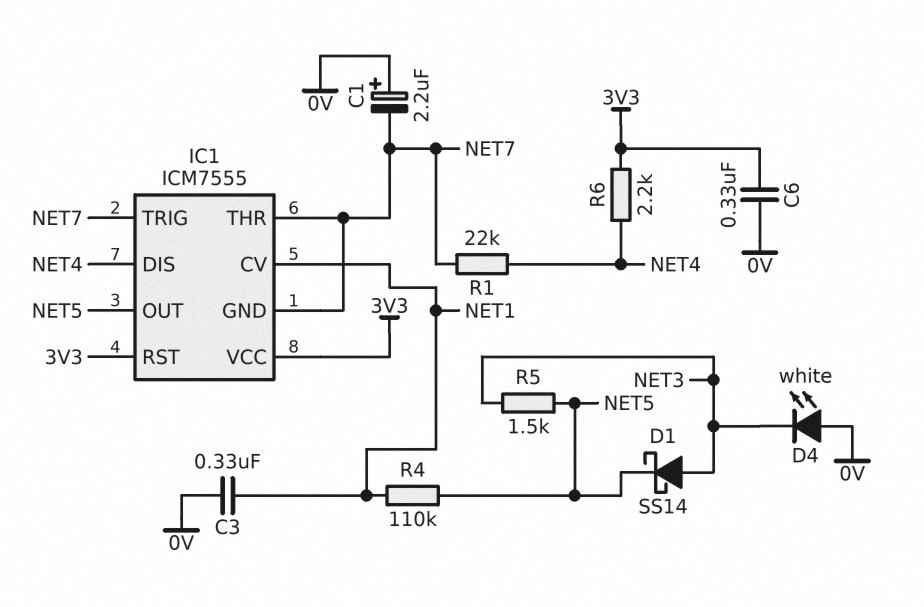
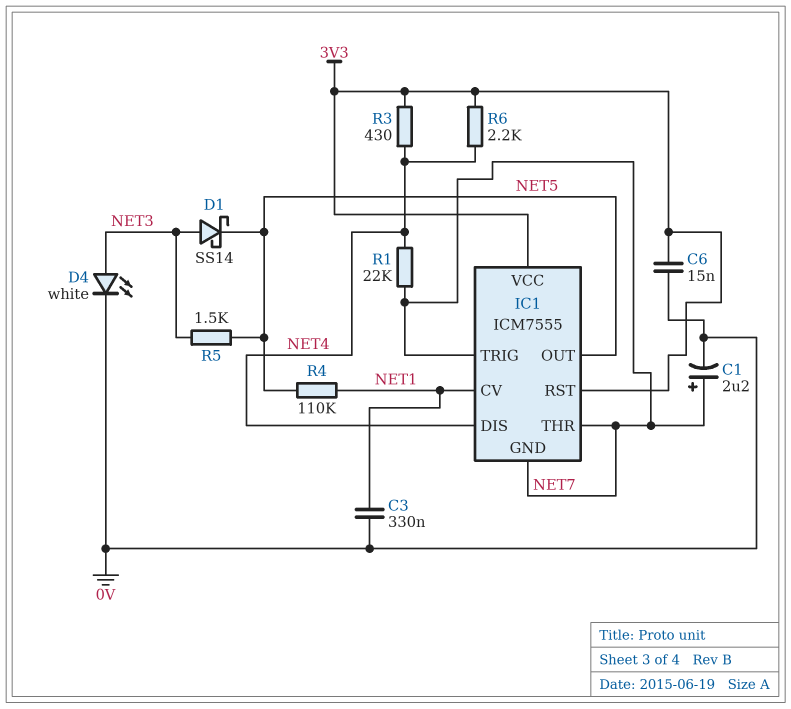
C1: 2.2uF (plus 0V, minus NET7) -> 2.2uF (plus NET7, minus 0V)
C6: 330nF (0V, 3V3) -> 15nF (0V, 3V3)
D4: LED white (A 0V, K NET3) -> LED white (A NET3, K 0V)
R3: none -> 430 (3V3, NET4)

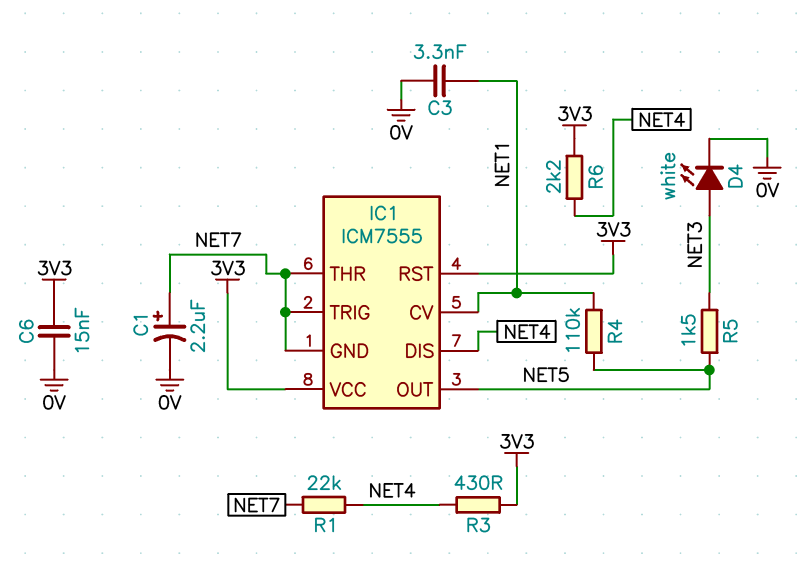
C3: 330nF (0V, NET1) -> 3.3nF (0V, NET1)
D1: schottky SS14 (A NET3, K NET5) -> none

